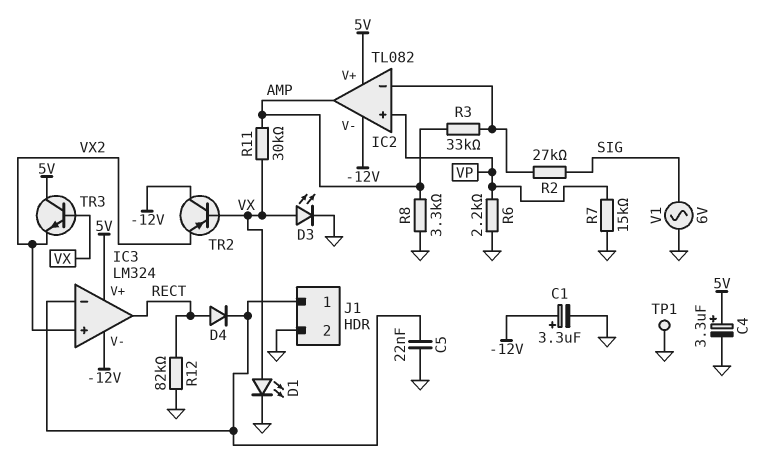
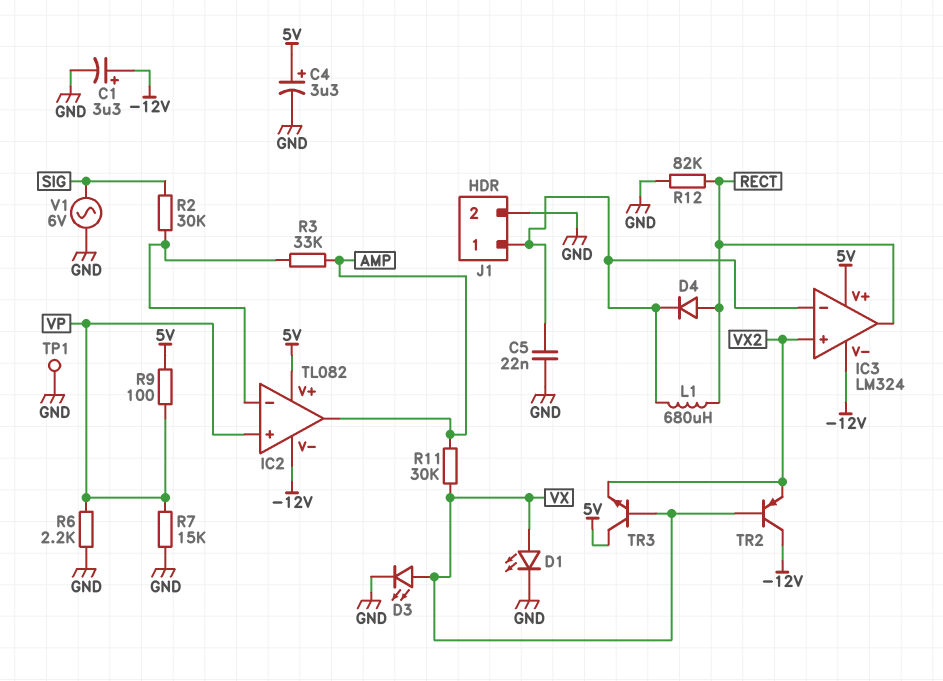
L1: none -> 680uH (IC3/in-, RECT)
R2: 27k (IC2/in-, SIG) -> 30k (IC2/in-, SIG)
R8: 3.3k (AMP, GND) -> none
R9: none -> 100 (5V, VP)

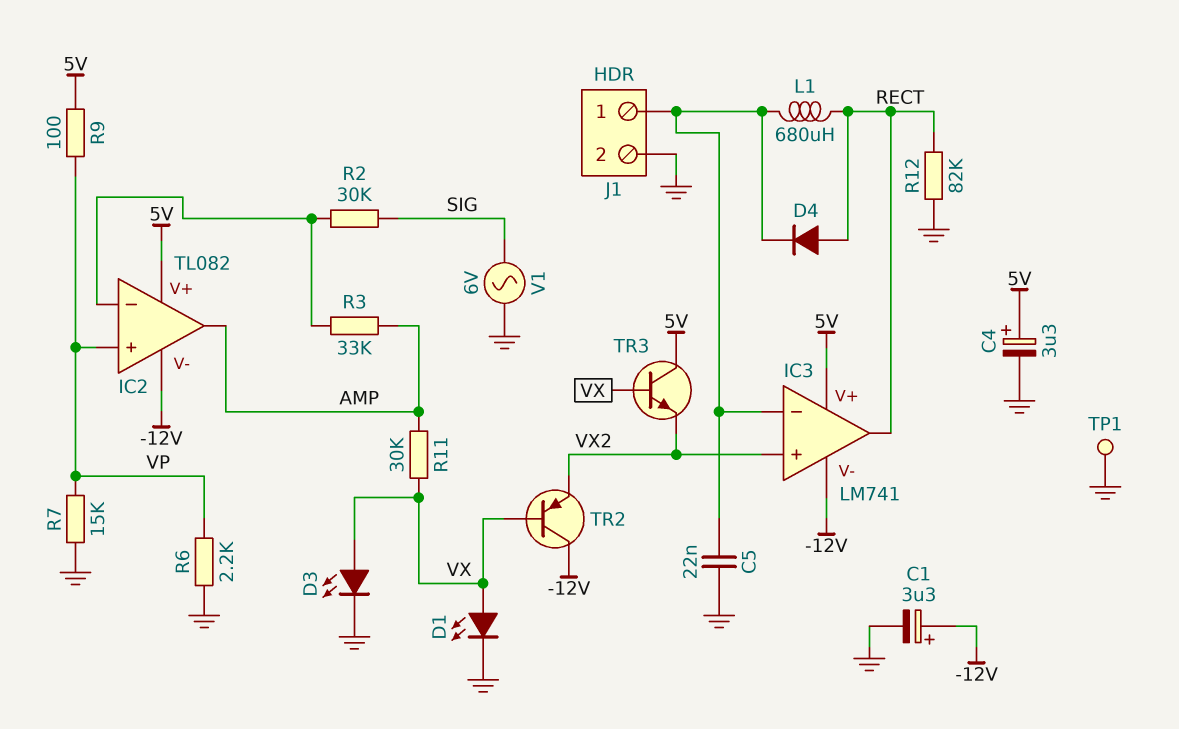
IC3: LM324 -> LM741

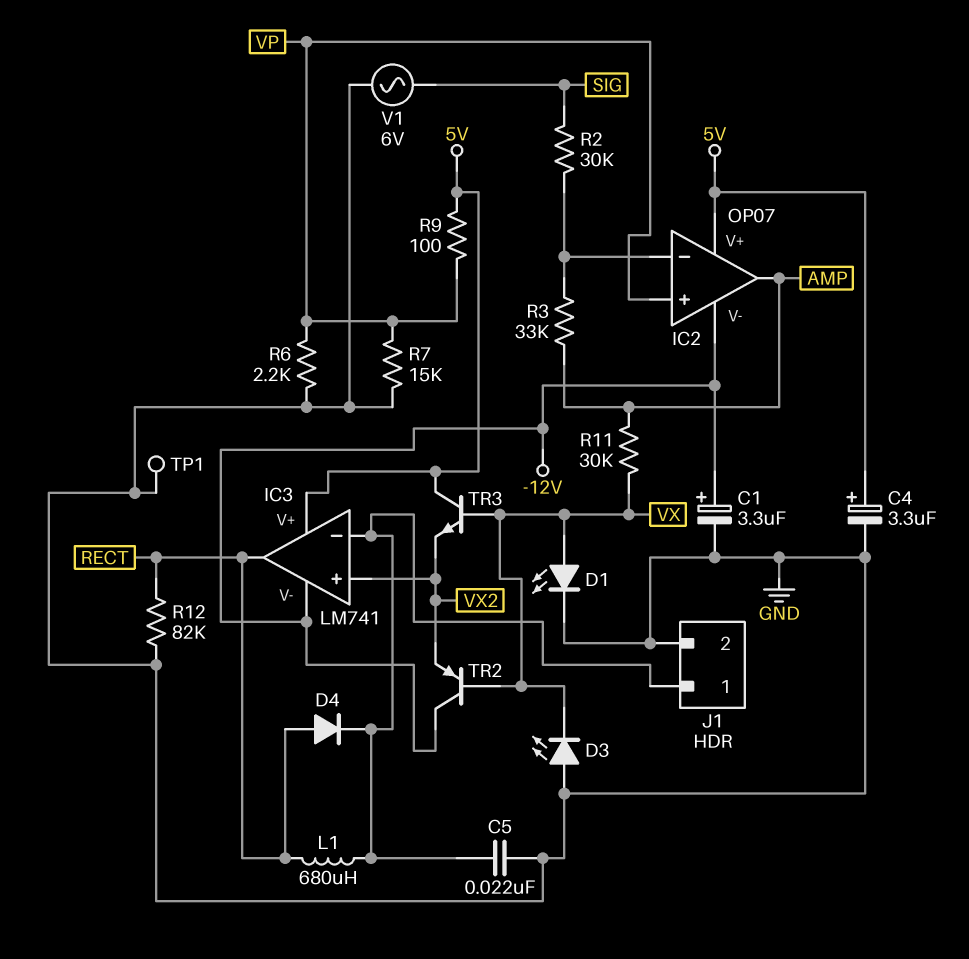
D3: LED (A VX, K GND) -> LED (A GND, K VX)
IC2: TL082 -> OP07

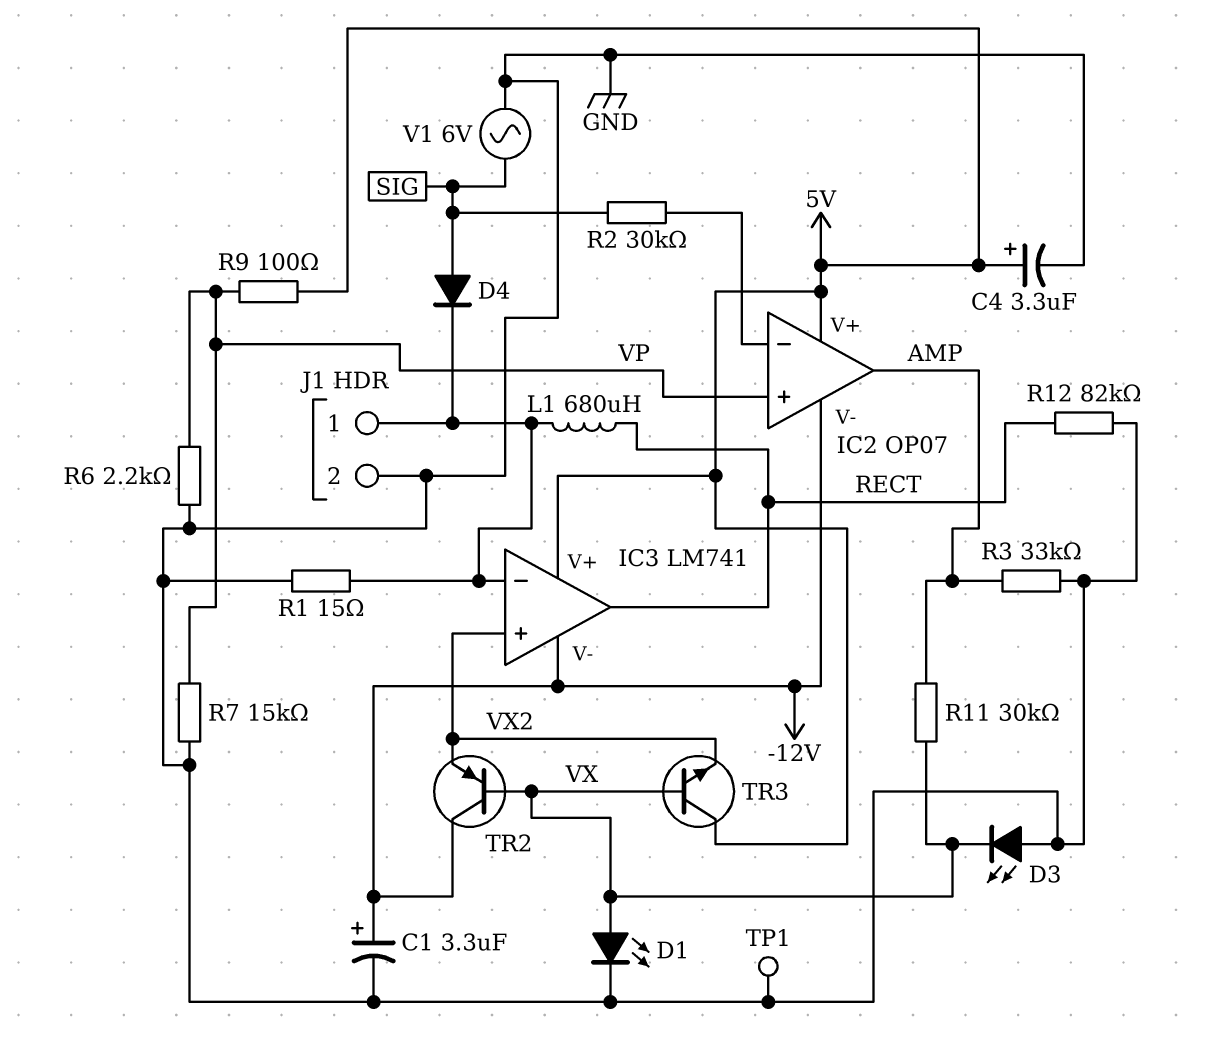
C5: 22nF (GND, IC3/in-) -> none
D4: diode (A RECT, K IC3/in-) -> diode (A SIG, K IC3/in-)
R1: none -> 15 (GND, IC3/in-)
R3: 33k (AMP, IC2/in-) -> 33k (AMP, GND)

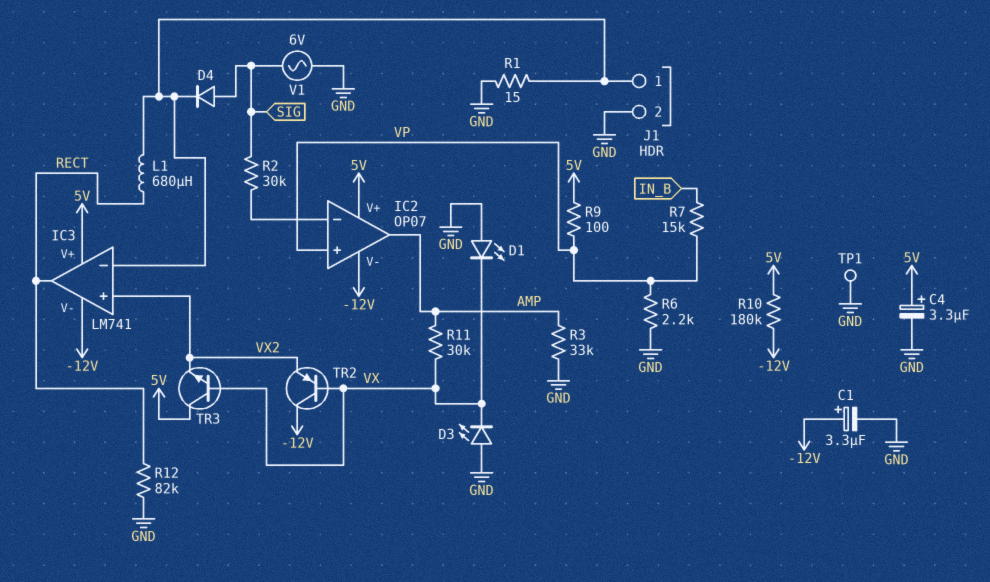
D1: LED (A VX, K GND) -> LED (A GND, K VX)
R7: 15k (GND, VP) -> 15k (IN_B, VP)
R10: none -> 180k (-12V, 5V)

